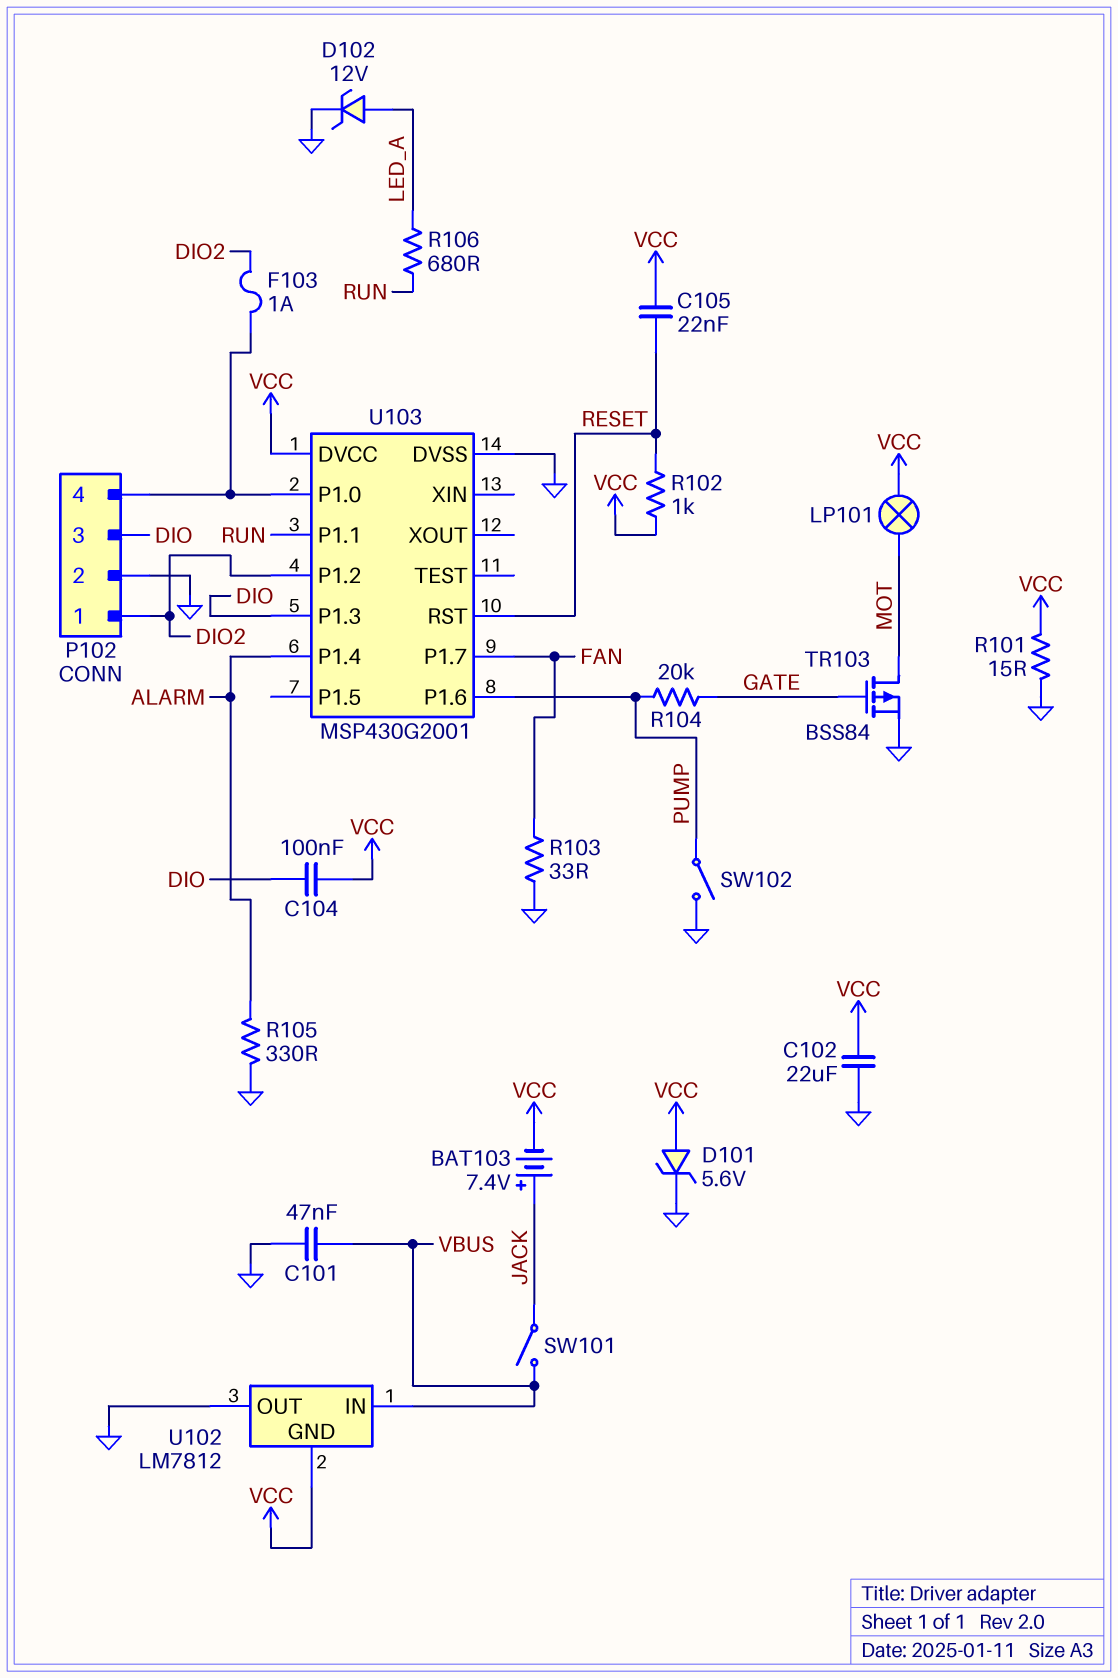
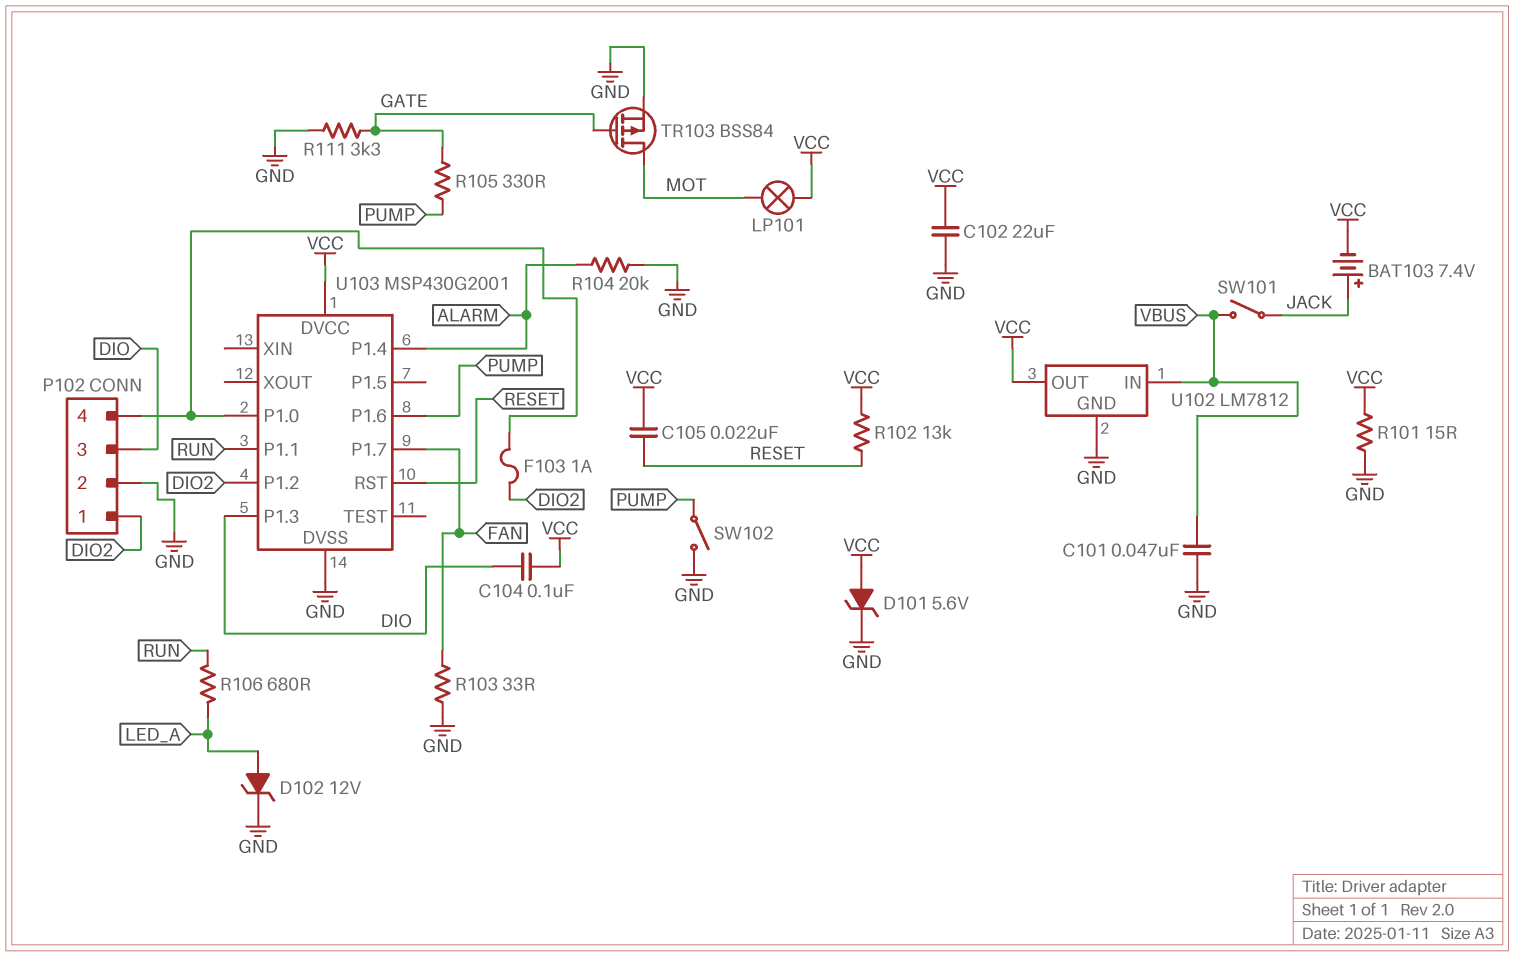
R102: 1k (RESET, VCC) -> 13k (RESET, VCC)
R104: 20k (GATE, PUMP) -> 20k (ALARM, GND)
R105: 330 (ALARM, GND) -> 330 (GATE, PUMP)
R111: none -> 3.3k (GATE, GND)
U102 pin GND: VCC -> GND
U102 pin OUT: GND -> VCC

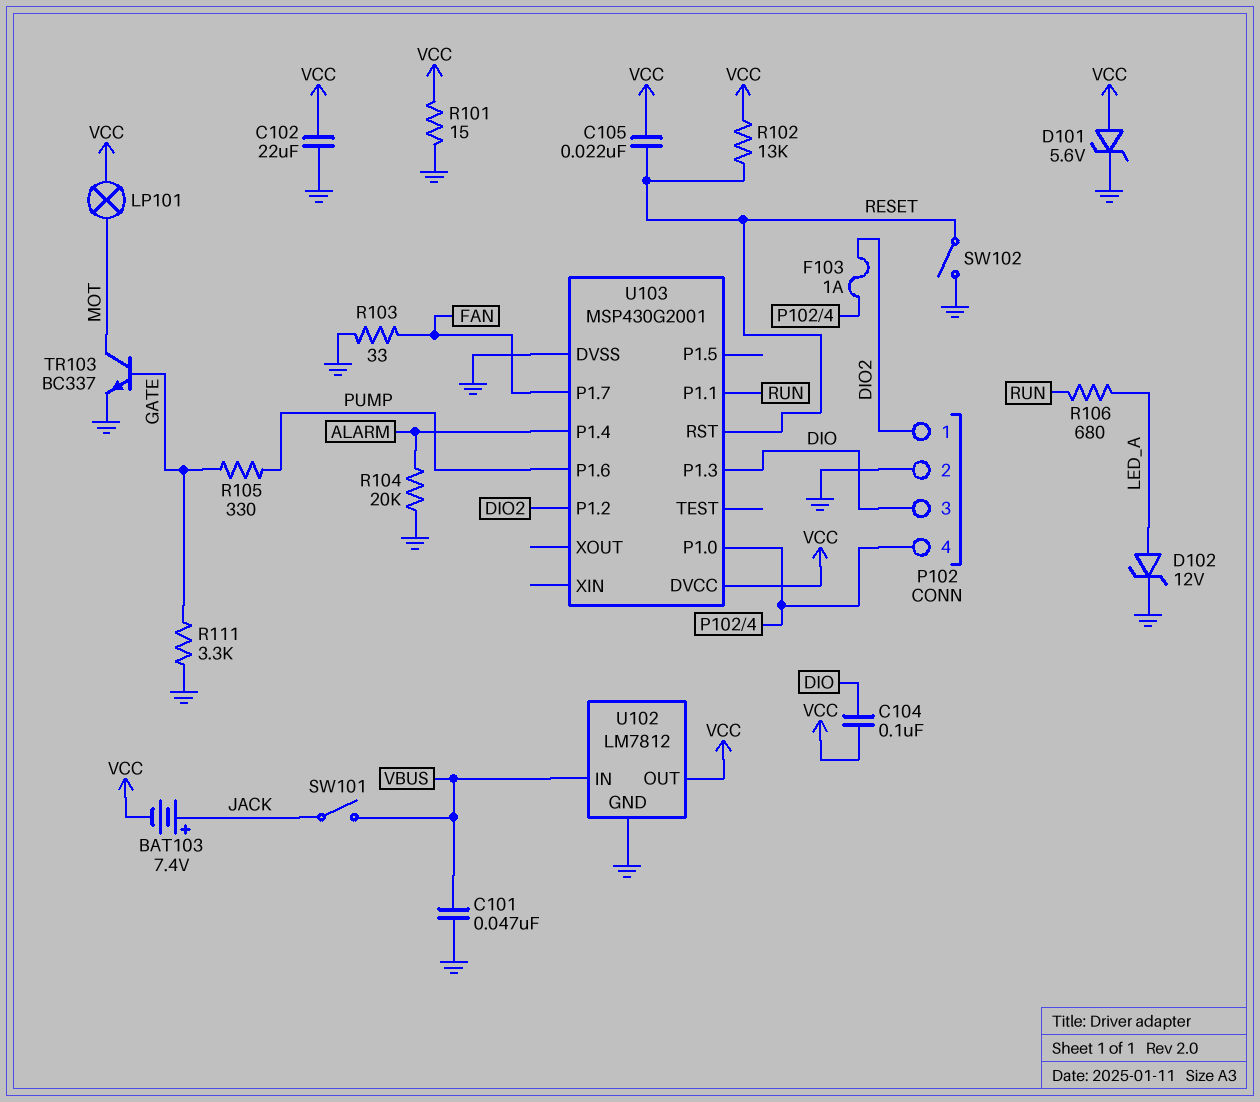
SW102: switch (GND, PUMP) -> switch (GND, RESET)
TR103: PMOS BSS84 (G GATE, D MOT, S GND) -> NPN BC337 (B GATE, C MOT, E GND)

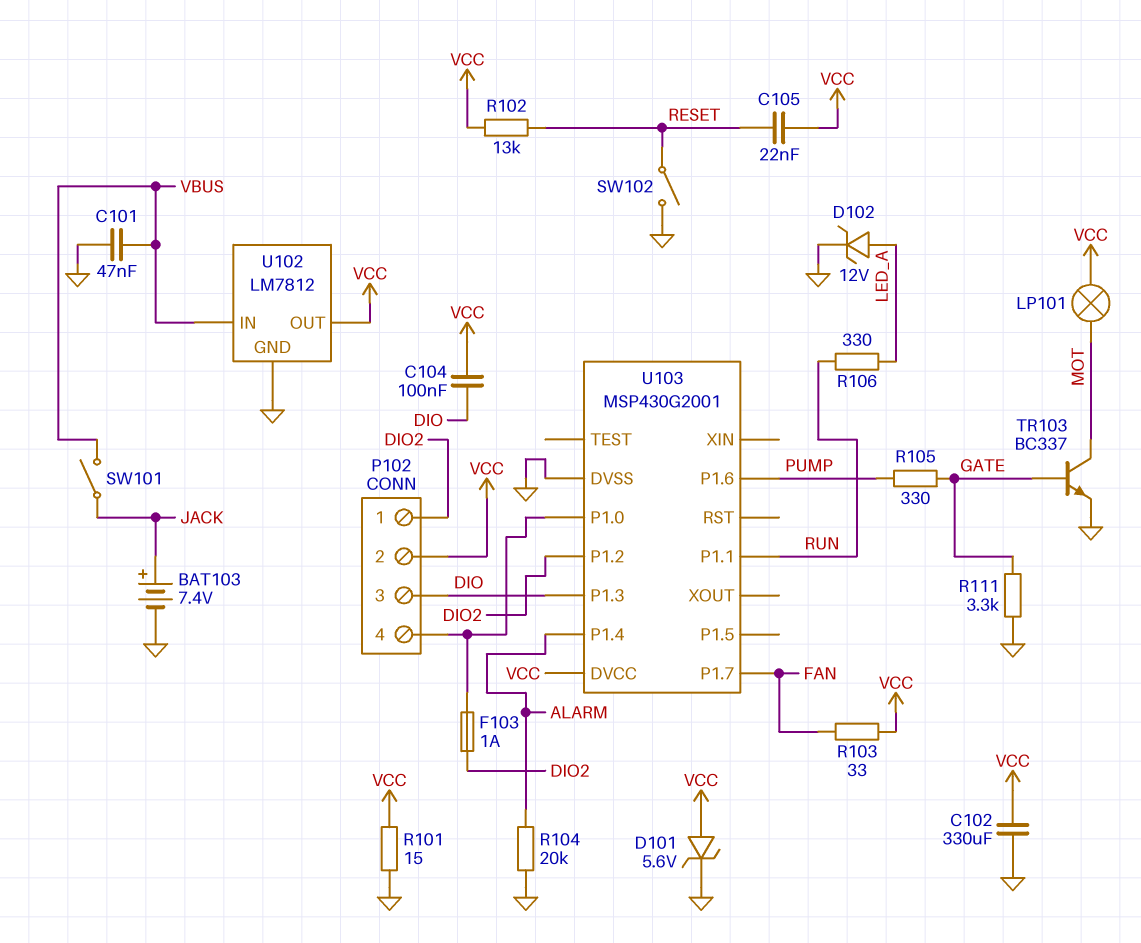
BAT103: 7.4V (plus JACK, minus VCC) -> 7.4V (plus JACK, minus GND)
C102: 22uF (GND, VCC) -> 330uF (GND, VCC)
P102 pin 2: GND -> VCC
R103: 33 (FAN, GND) -> 33 (FAN, VCC)
R106: 680 (LED_A, RUN) -> 330 (LED_A, RUN)
U103 pin RST: RESET -> none

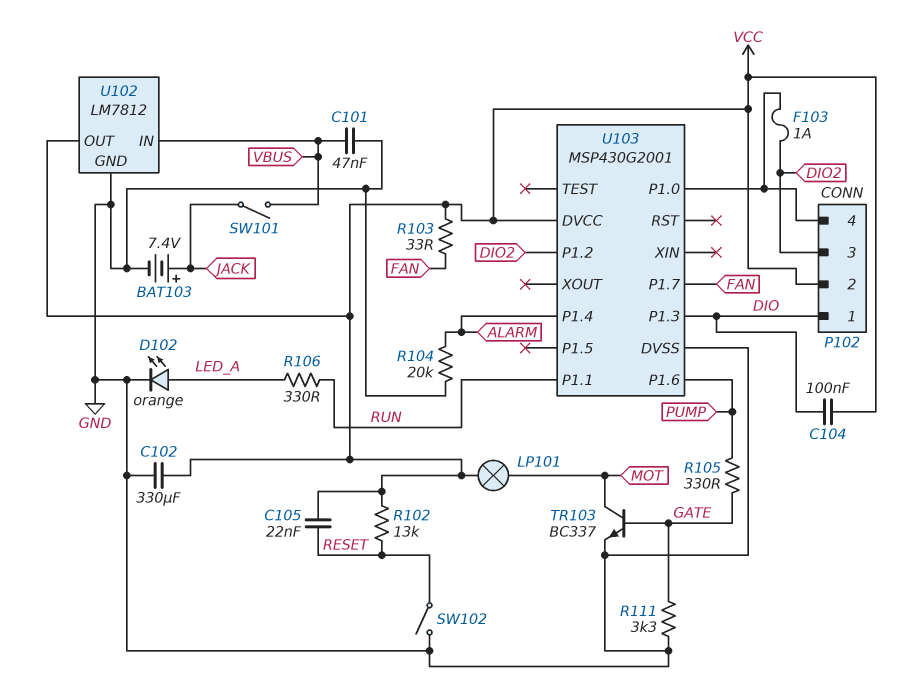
D101: zener 5.6V (A VCC, K GND) -> none
D102: zener 12V (A LED_A, K GND) -> LED orange (A LED_A, K GND)
P102 pin 1: DIO2 -> DIO
P102 pin 3: DIO -> DIO2
R101: 15 (GND, VCC) -> none

